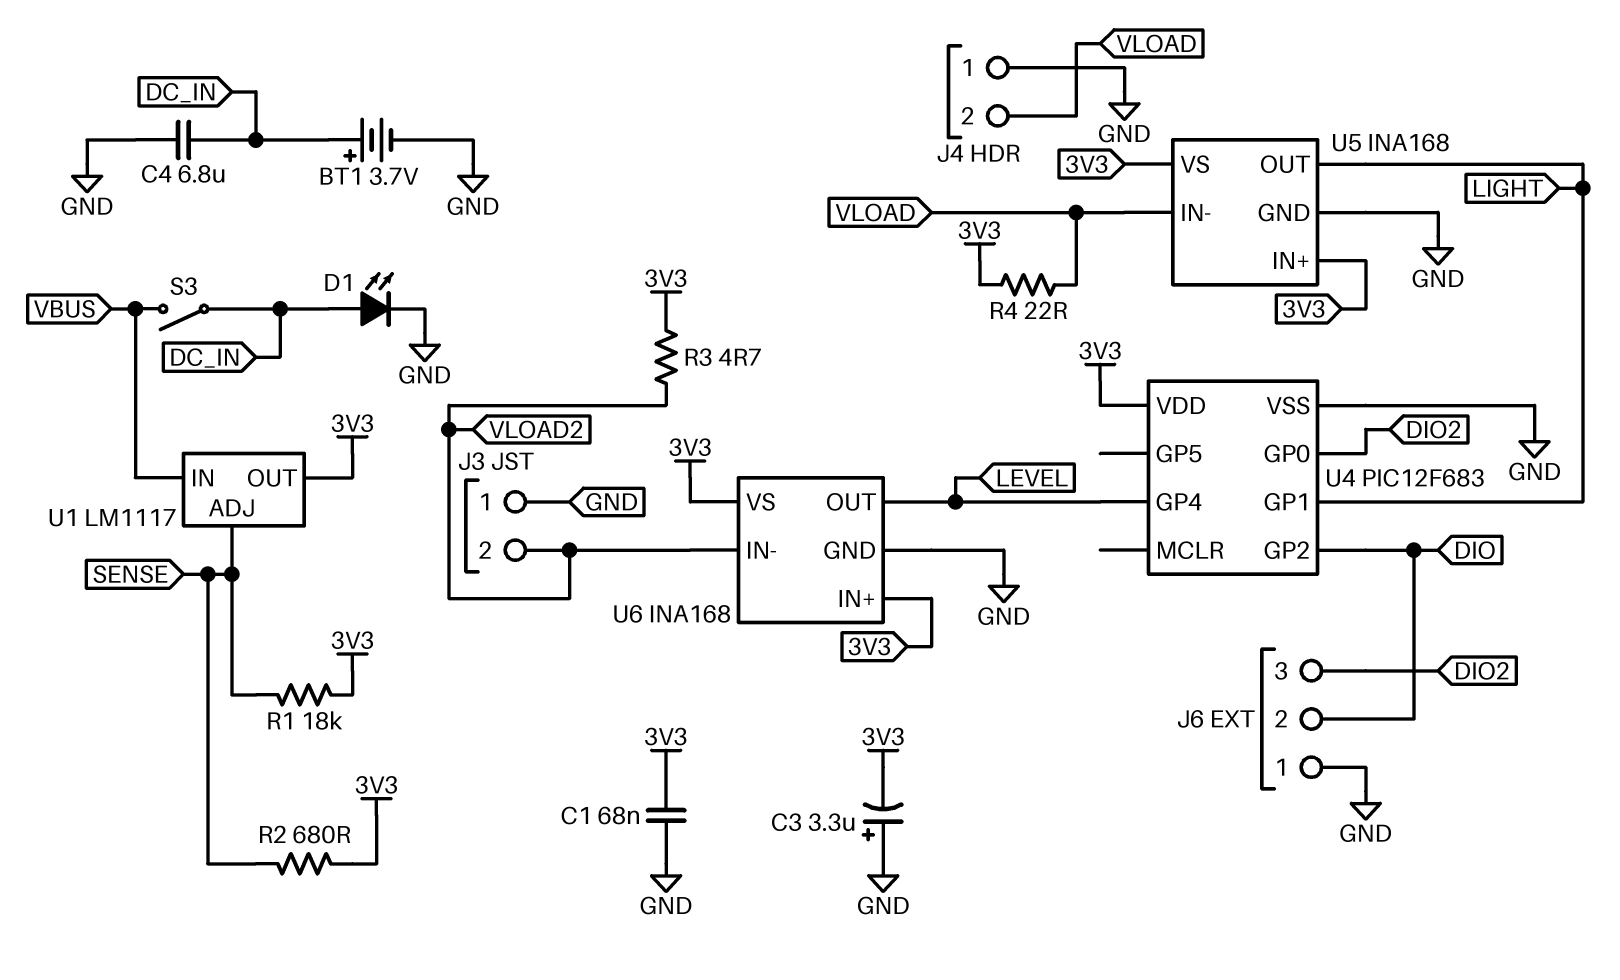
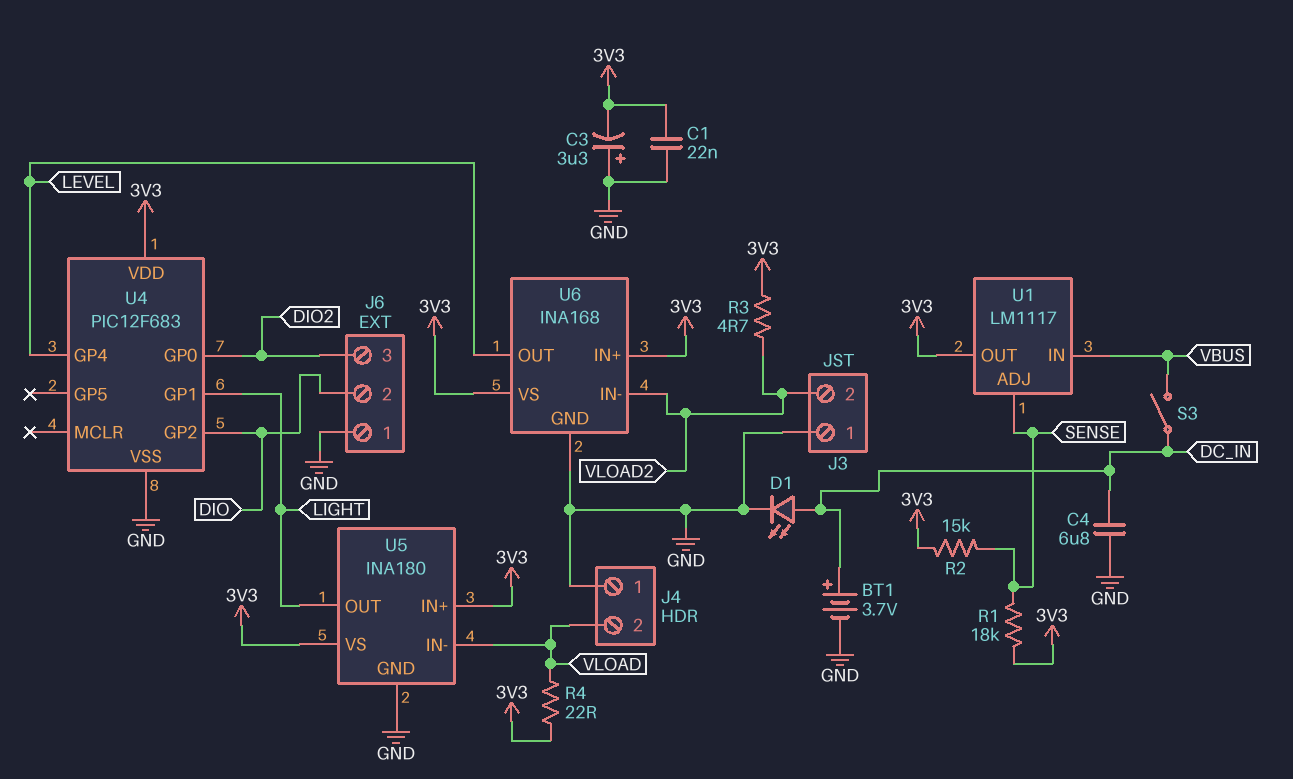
C1: 68nF (3V3, GND) -> 22nF (3V3, GND)
R2: 680 (3V3, SENSE) -> 15k (3V3, SENSE)
U5: INA168 -> INA180

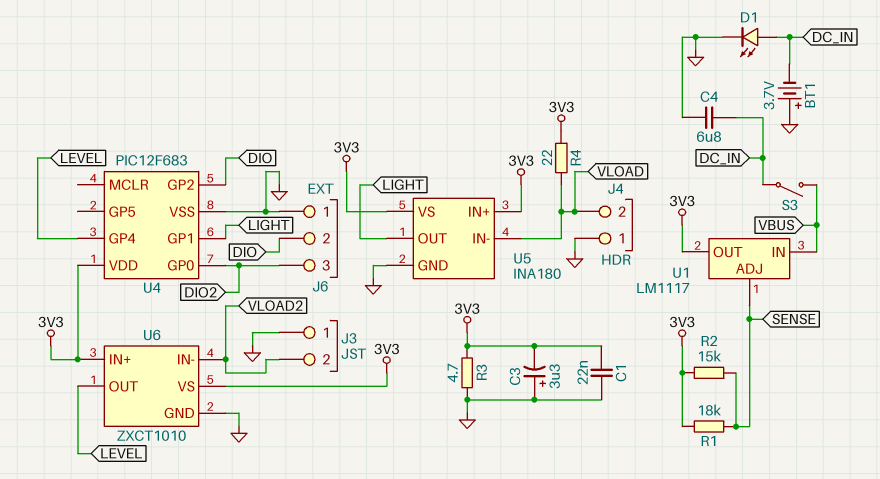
BT1: 3.7V (plus DC_IN, minus GND) -> 3.7V (plus GND, minus DC_IN)
R3: 4.7 (3V3, VLOAD2) -> 4.7 (3V3, GND)
U6: INA168 -> ZXCT1010

